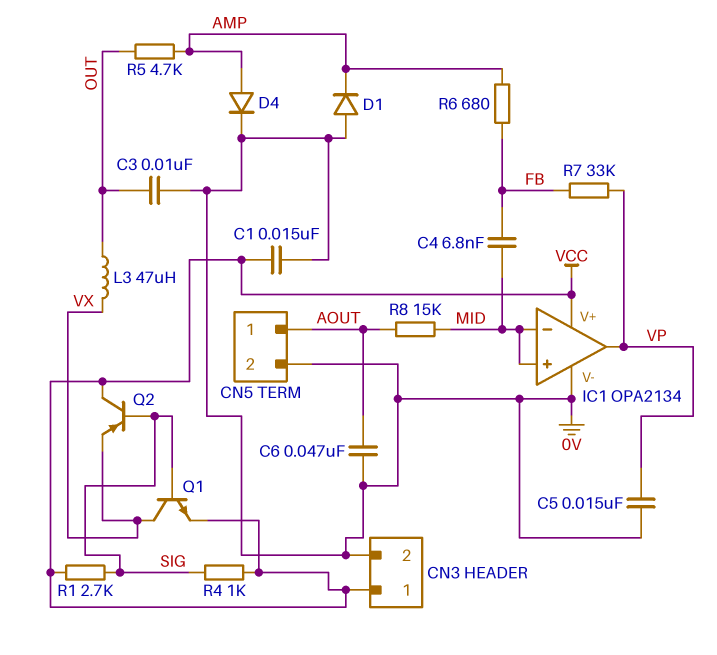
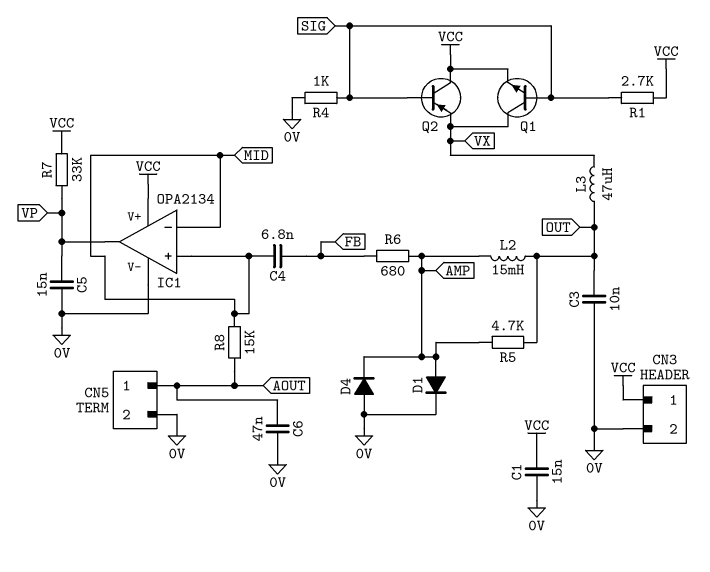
D1: diode (A 0V, K AMP) -> diode (A AMP, K 0V)
D4: diode (A AMP, K 0V) -> diode (A 0V, K AMP)
L2: none -> 15mH (AMP, OUT)
R4: 1k (SIG, VCC) -> 1k (0V, SIG)
R7: 33k (FB, VP) -> 33k (VCC, VP)

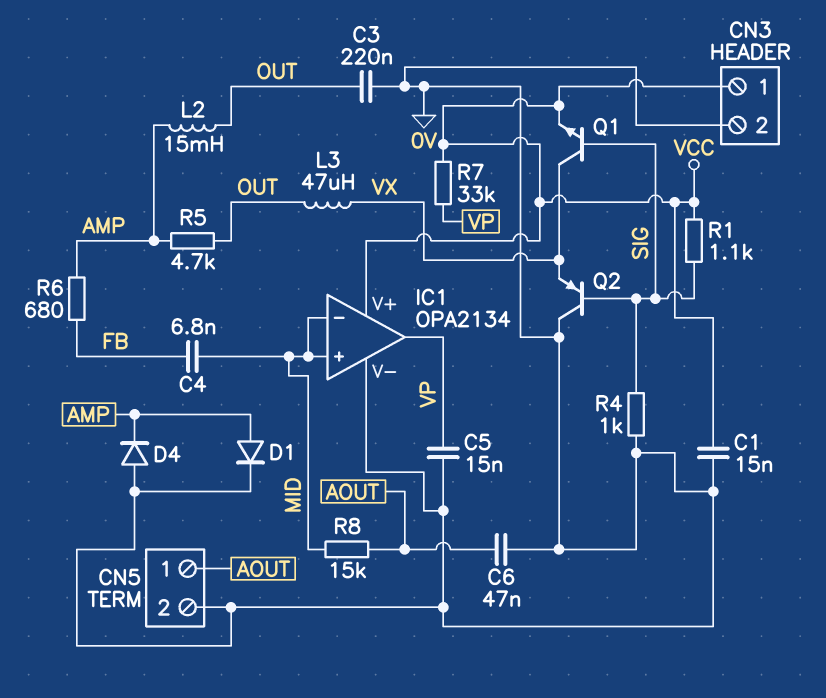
C3: 10nF (0V, OUT) -> 220nF (0V, OUT)
Q2: PNP (B SIG, C VCC, E VX) -> PNP (B SIG, C 0V, E VX)
R1: 2.7k (SIG, VCC) -> 1.1k (SIG, VCC)

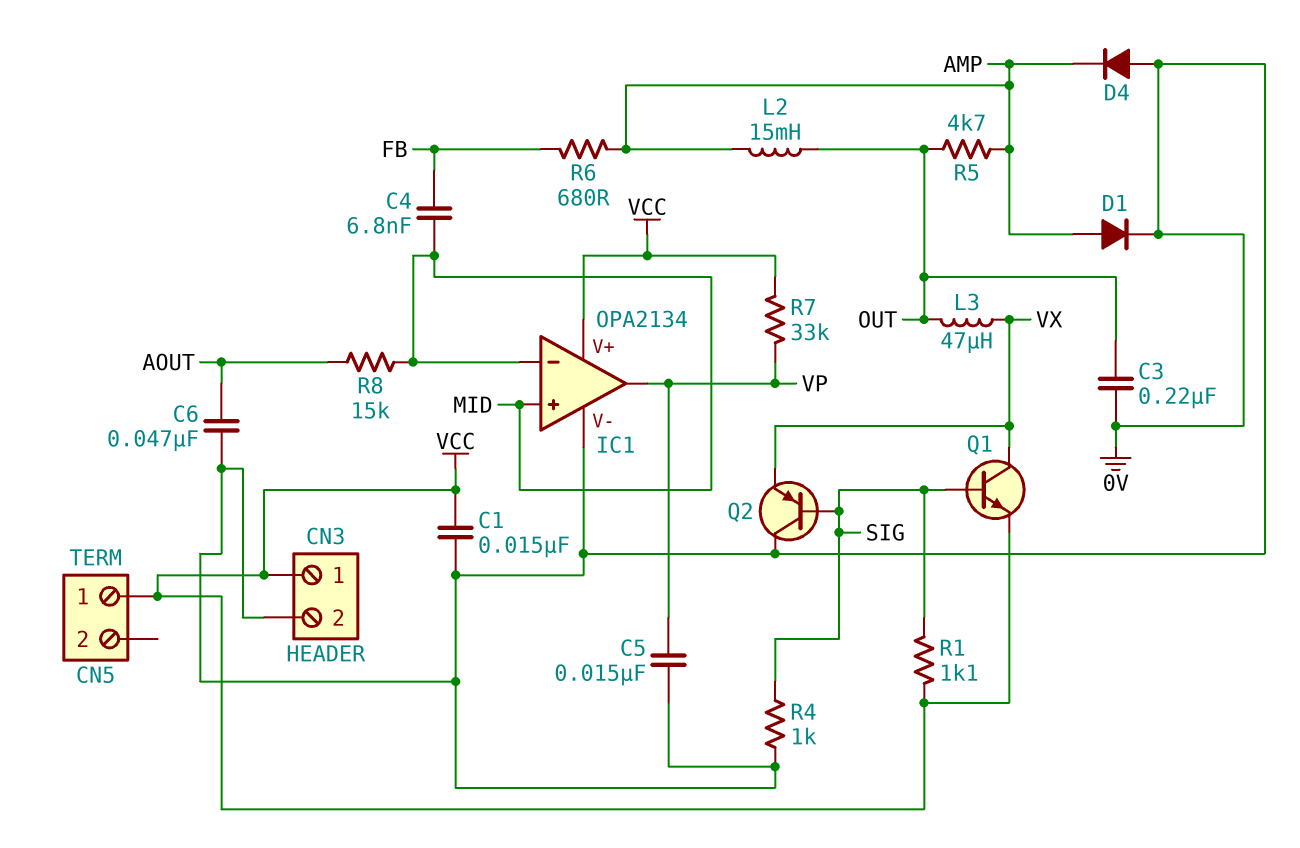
CN5 pin 1: AOUT -> VCC
CN5 pin 2: 0V -> none

